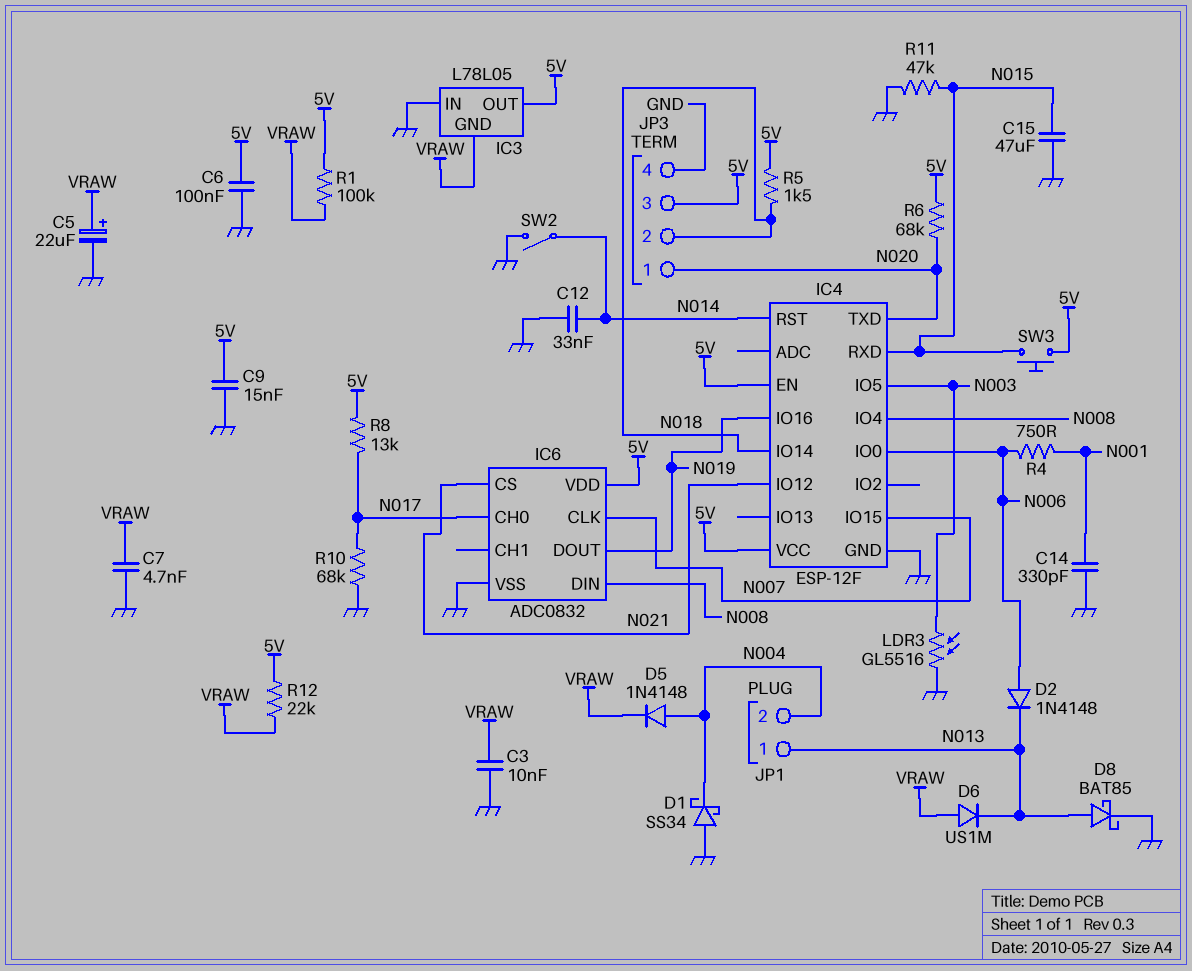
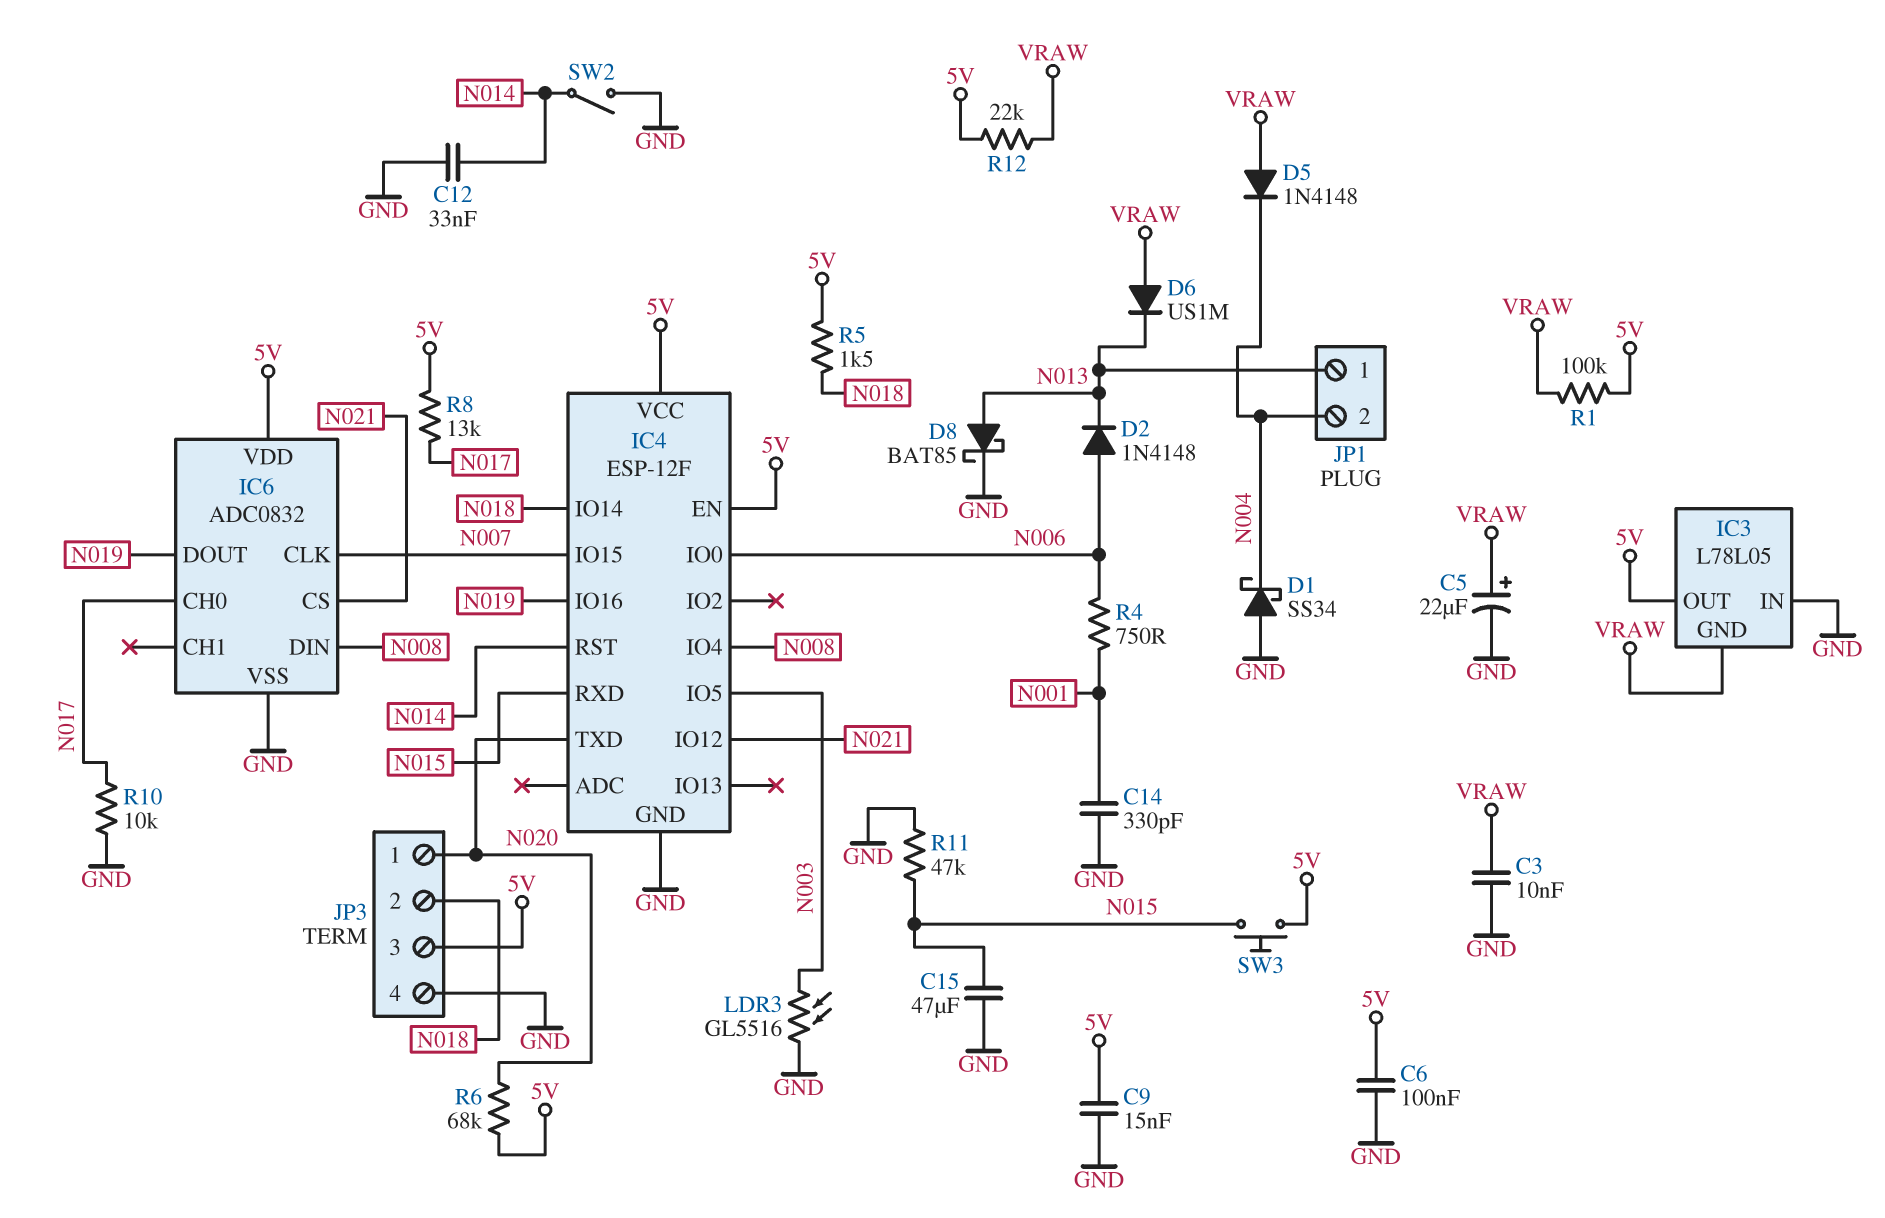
C7: 4.7nF (GND, VRAW) -> none
D5: diode 1N4148 (A N004, K VRAW) -> diode 1N4148 (A VRAW, K N004)
R10: 68k (GND, N017) -> 10k (GND, N017)

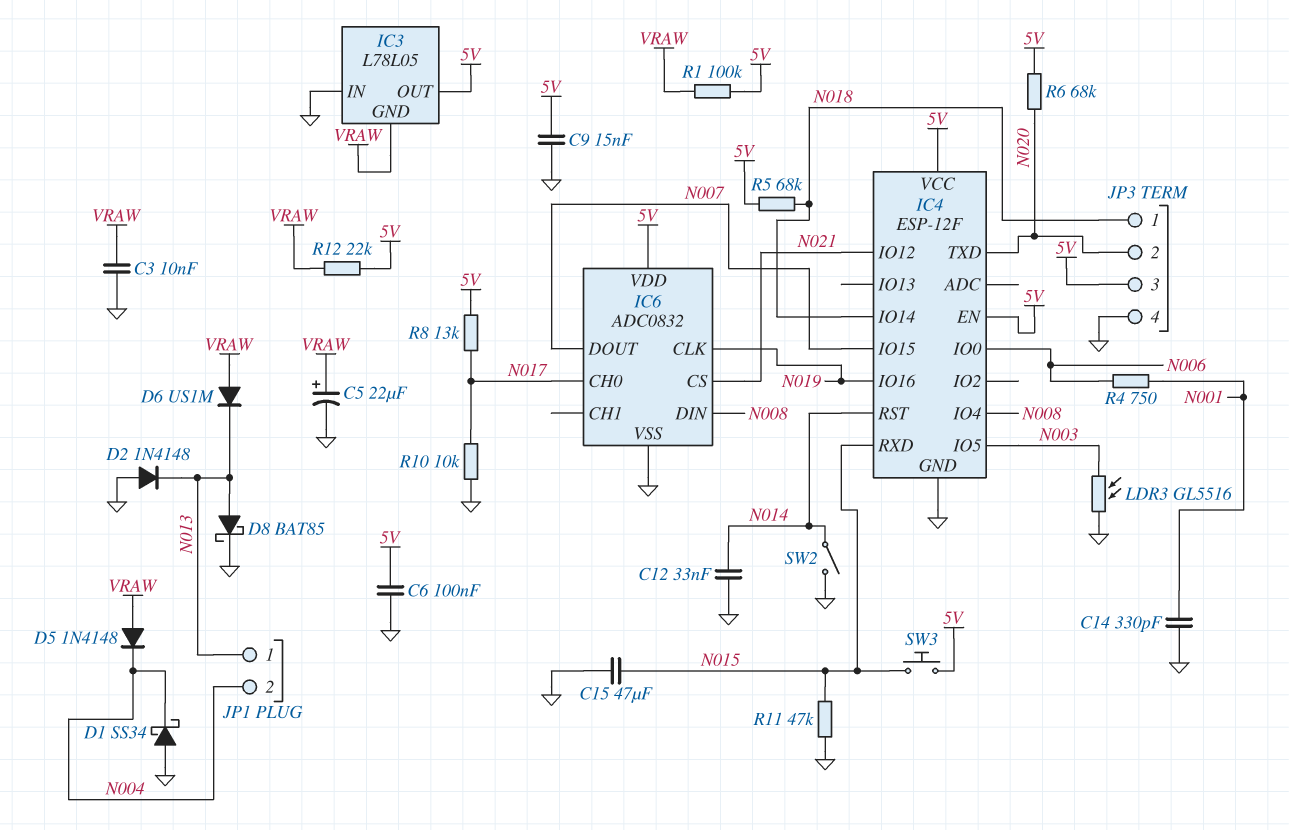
D2: diode 1N4148 (A N006, K N013) -> diode 1N4148 (A GND, K N013)
IC6 pin CLK: N007 -> N019
IC6 pin DOUT: N019 -> N007
JP3 pin 1: N020 -> N018
JP3 pin 2: N018 -> N020
R5: 1.5k (5V, N018) -> 68k (5V, N018)

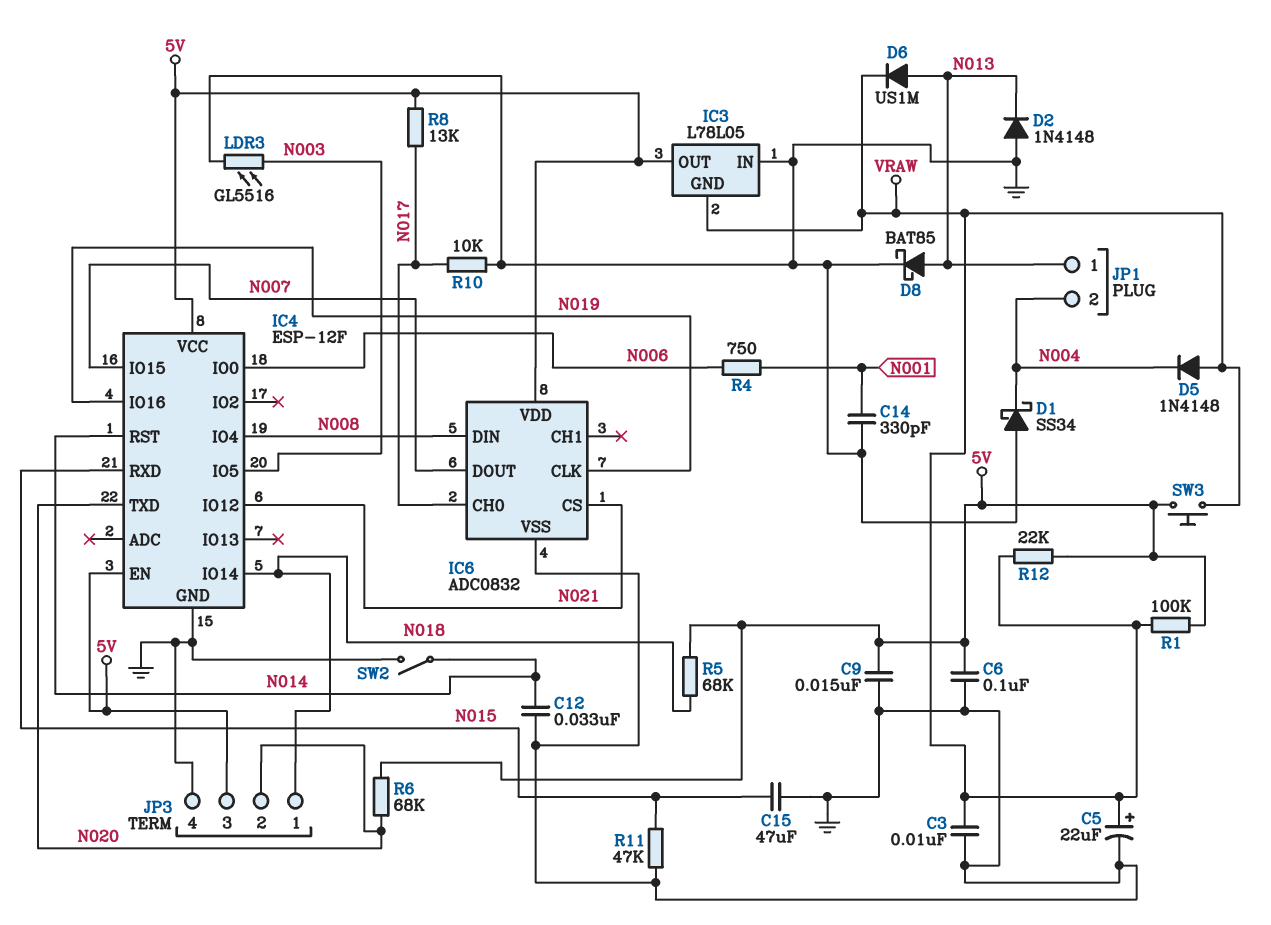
D6: diode US1M (A VRAW, K N013) -> diode US1M (A N013, K VRAW)
SW3: button (5V, N015) -> button (5V, VRAW)

